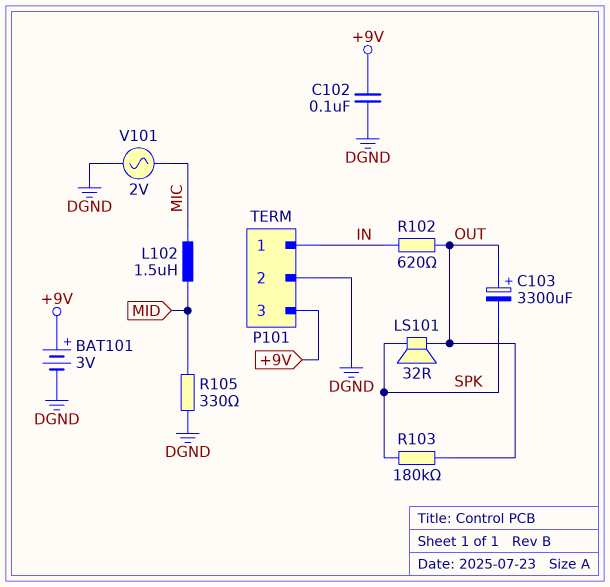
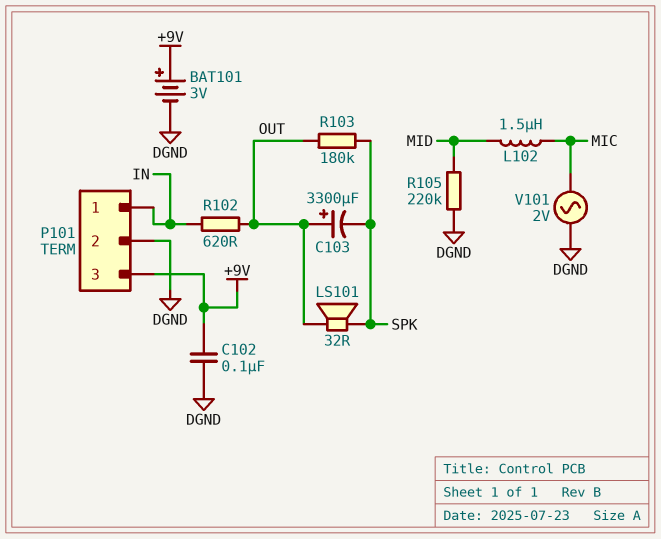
R105: 330 (DGND, MID) -> 220k (DGND, MID)

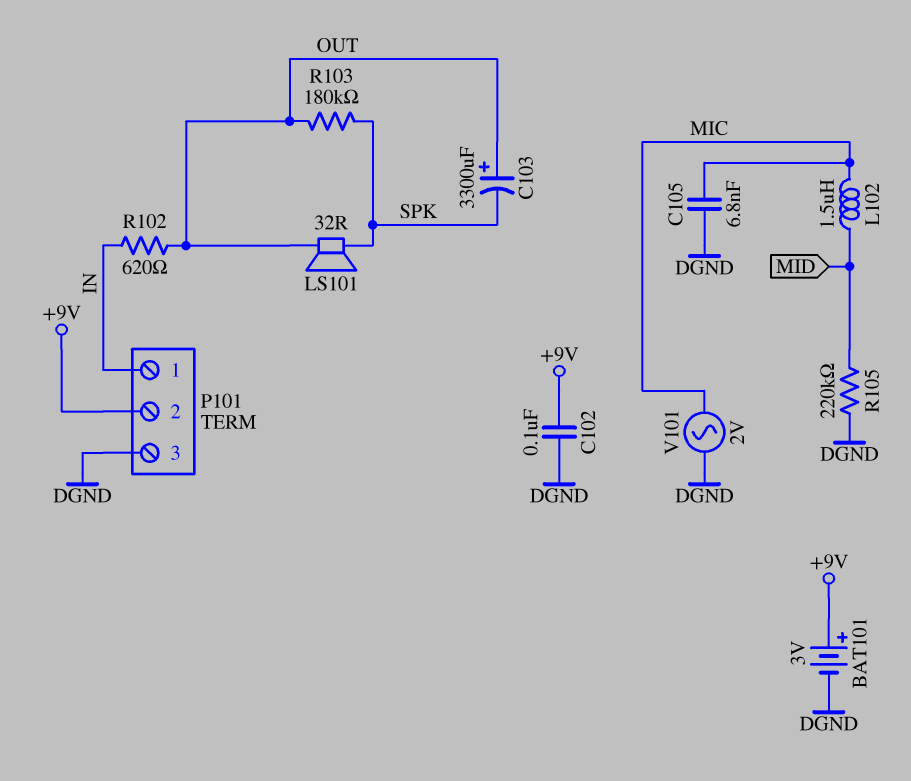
C105: none -> 6.8nF (DGND, MIC)
P101 pin 2: DGND -> +9V
P101 pin 3: +9V -> DGND

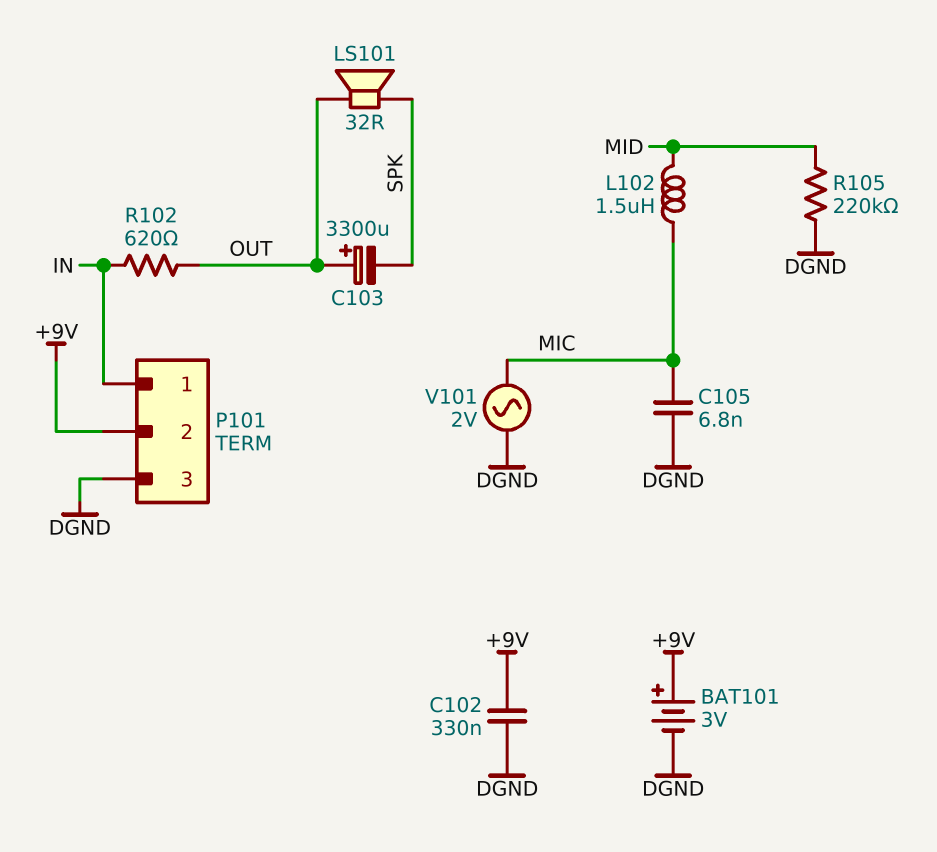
C102: 100nF (+9V, DGND) -> 330nF (+9V, DGND)
R103: 180k (OUT, SPK) -> none

